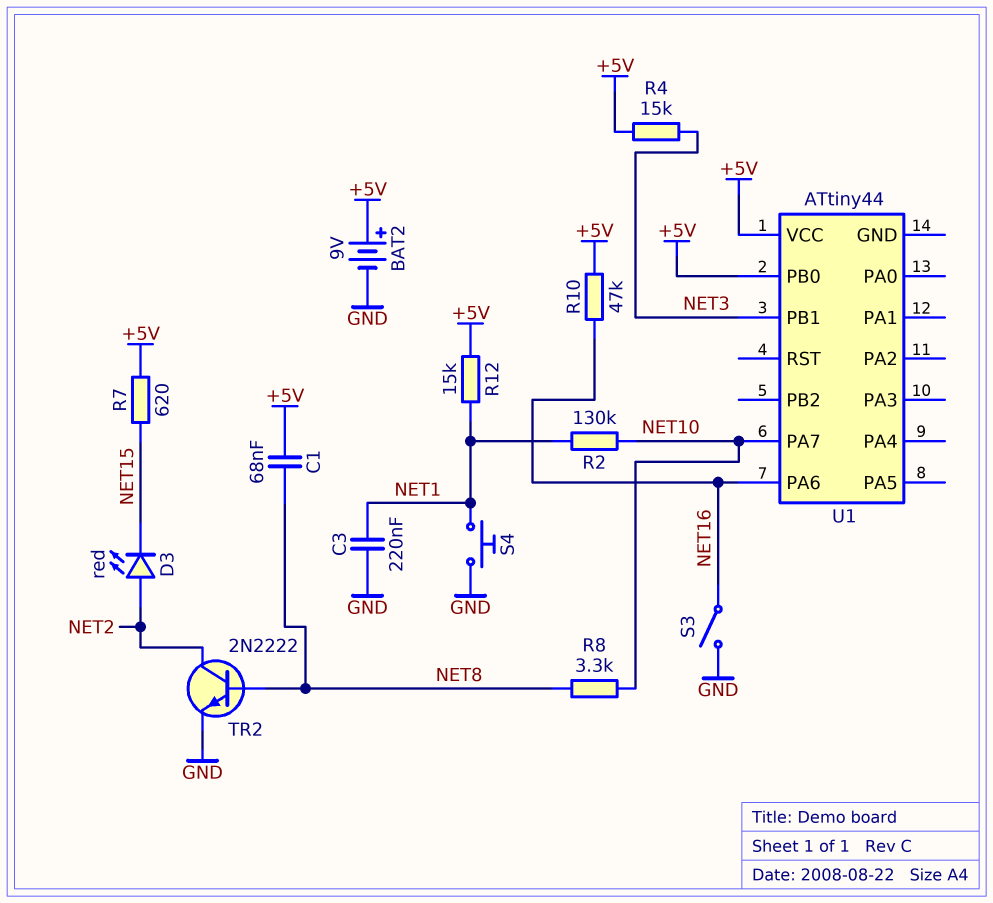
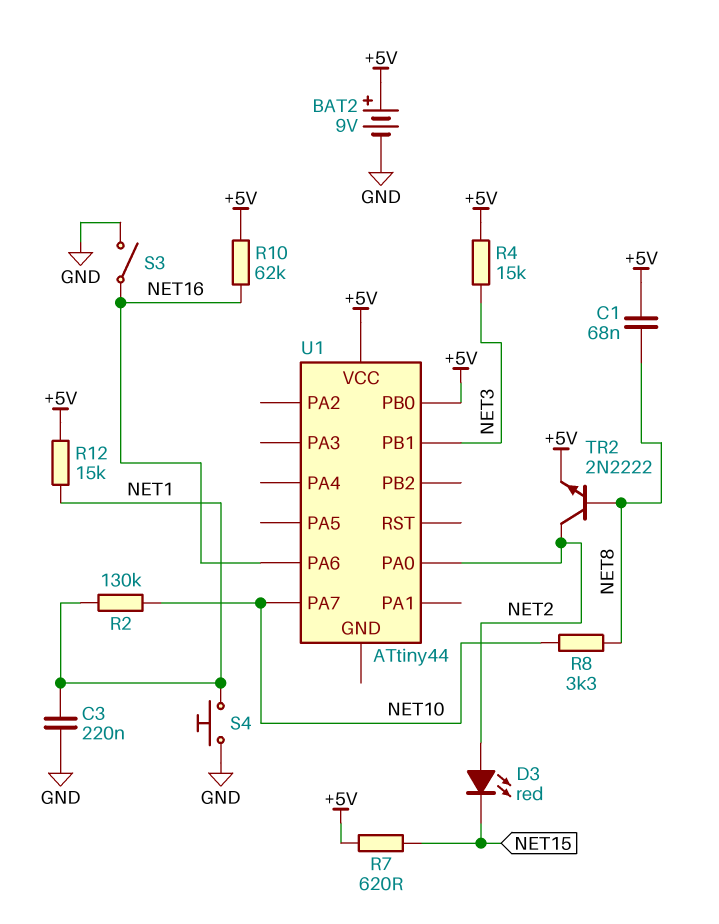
R10: 47k (+5V, NET16) -> 62k (+5V, NET16)
TR2: NPN 2N2222 (B NET8, C NET2, E GND) -> NPN 2N2222 (B NET8, C NET2, E +5V)
U1 pin PA0: none -> NET2

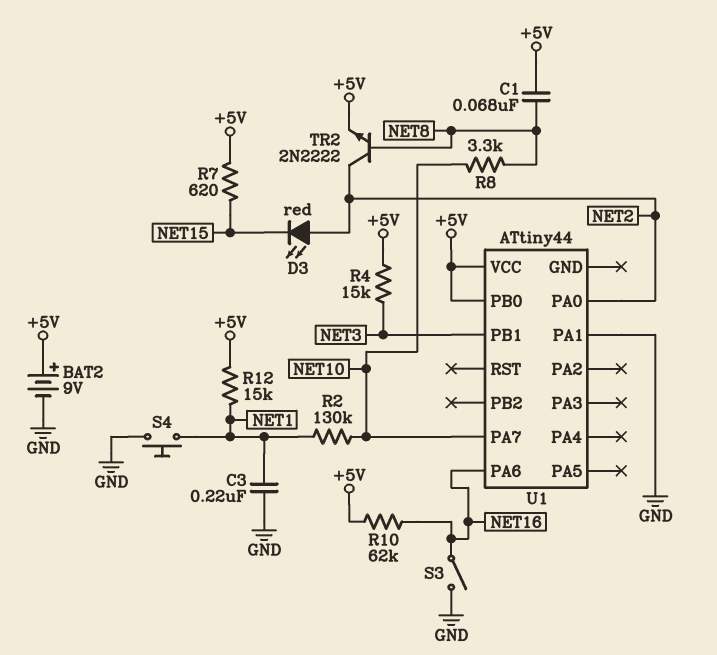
U1 pin PA1: none -> GND

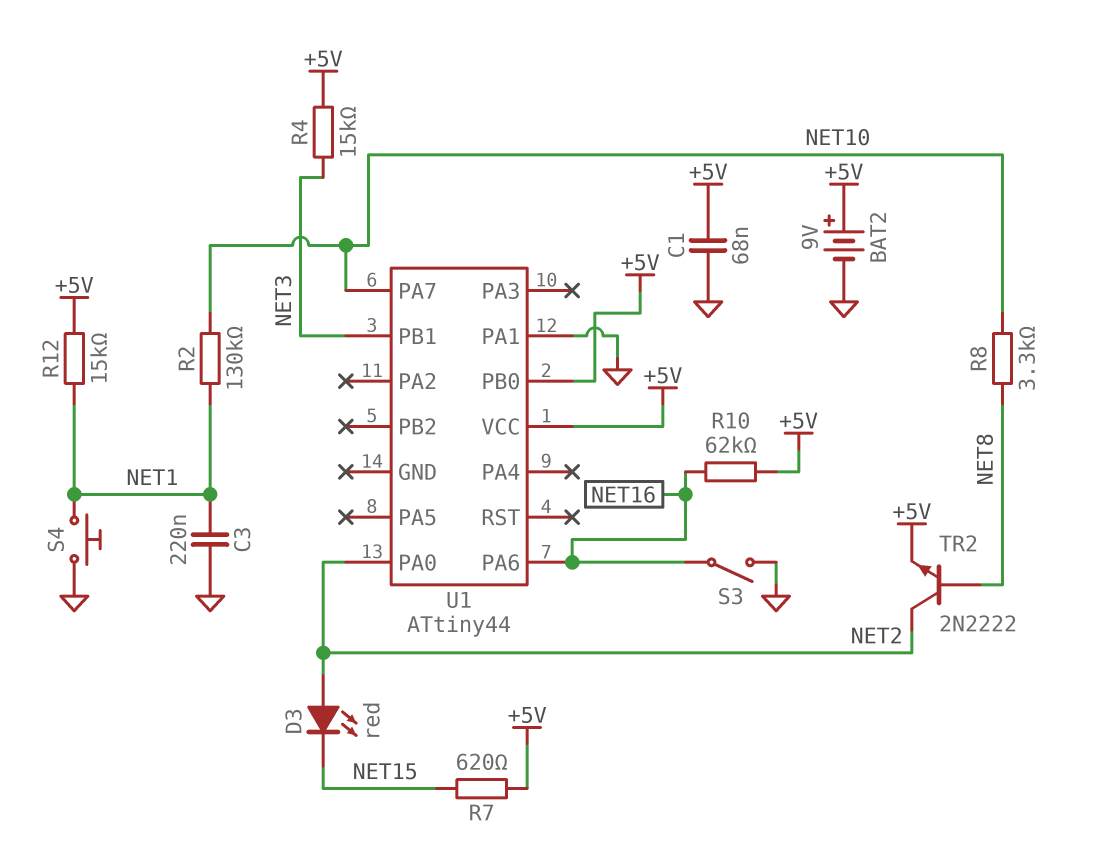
C1: 68nF (+5V, NET8) -> 68nF (+5V, GND)

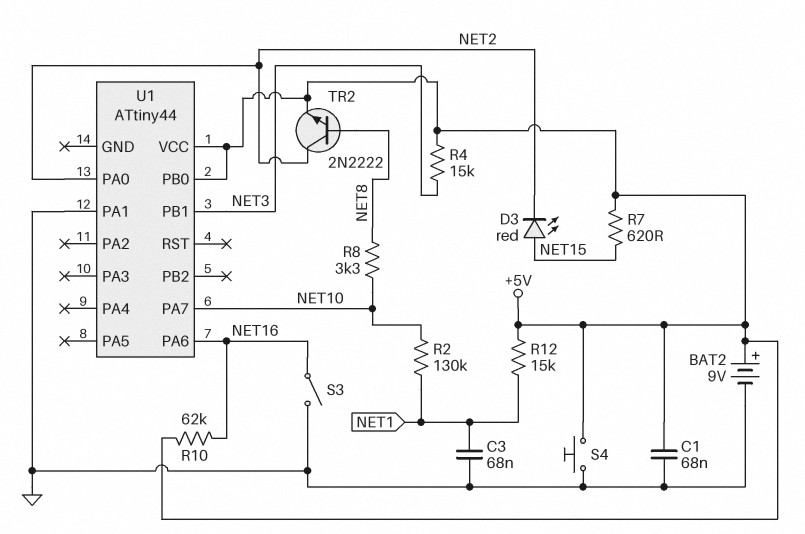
C3: 220nF (GND, NET1) -> 68nF (GND, NET1)
D3: LED red (A NET2, K NET15) -> LED red (A NET15, K NET2)
S4: button (GND, NET1) -> button (+5V, GND)

